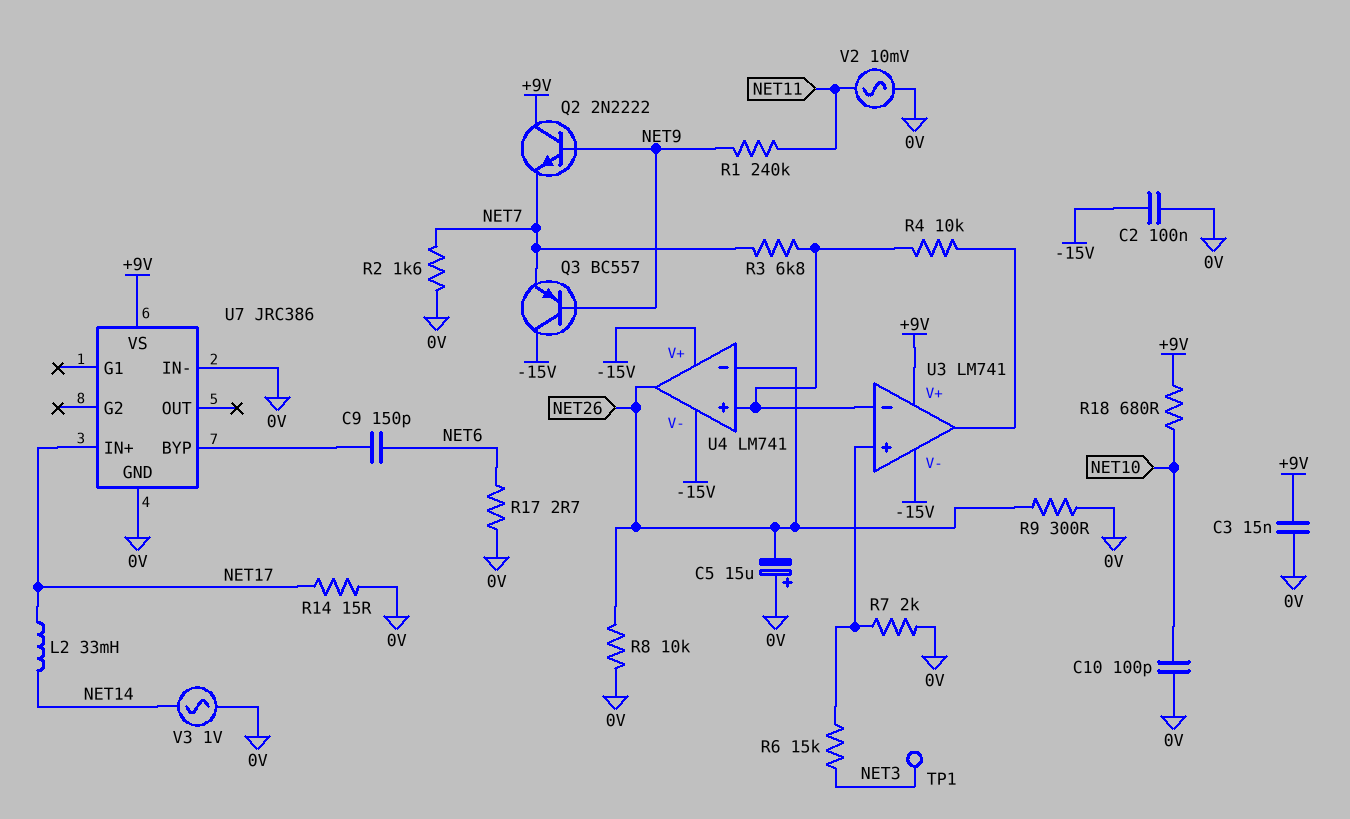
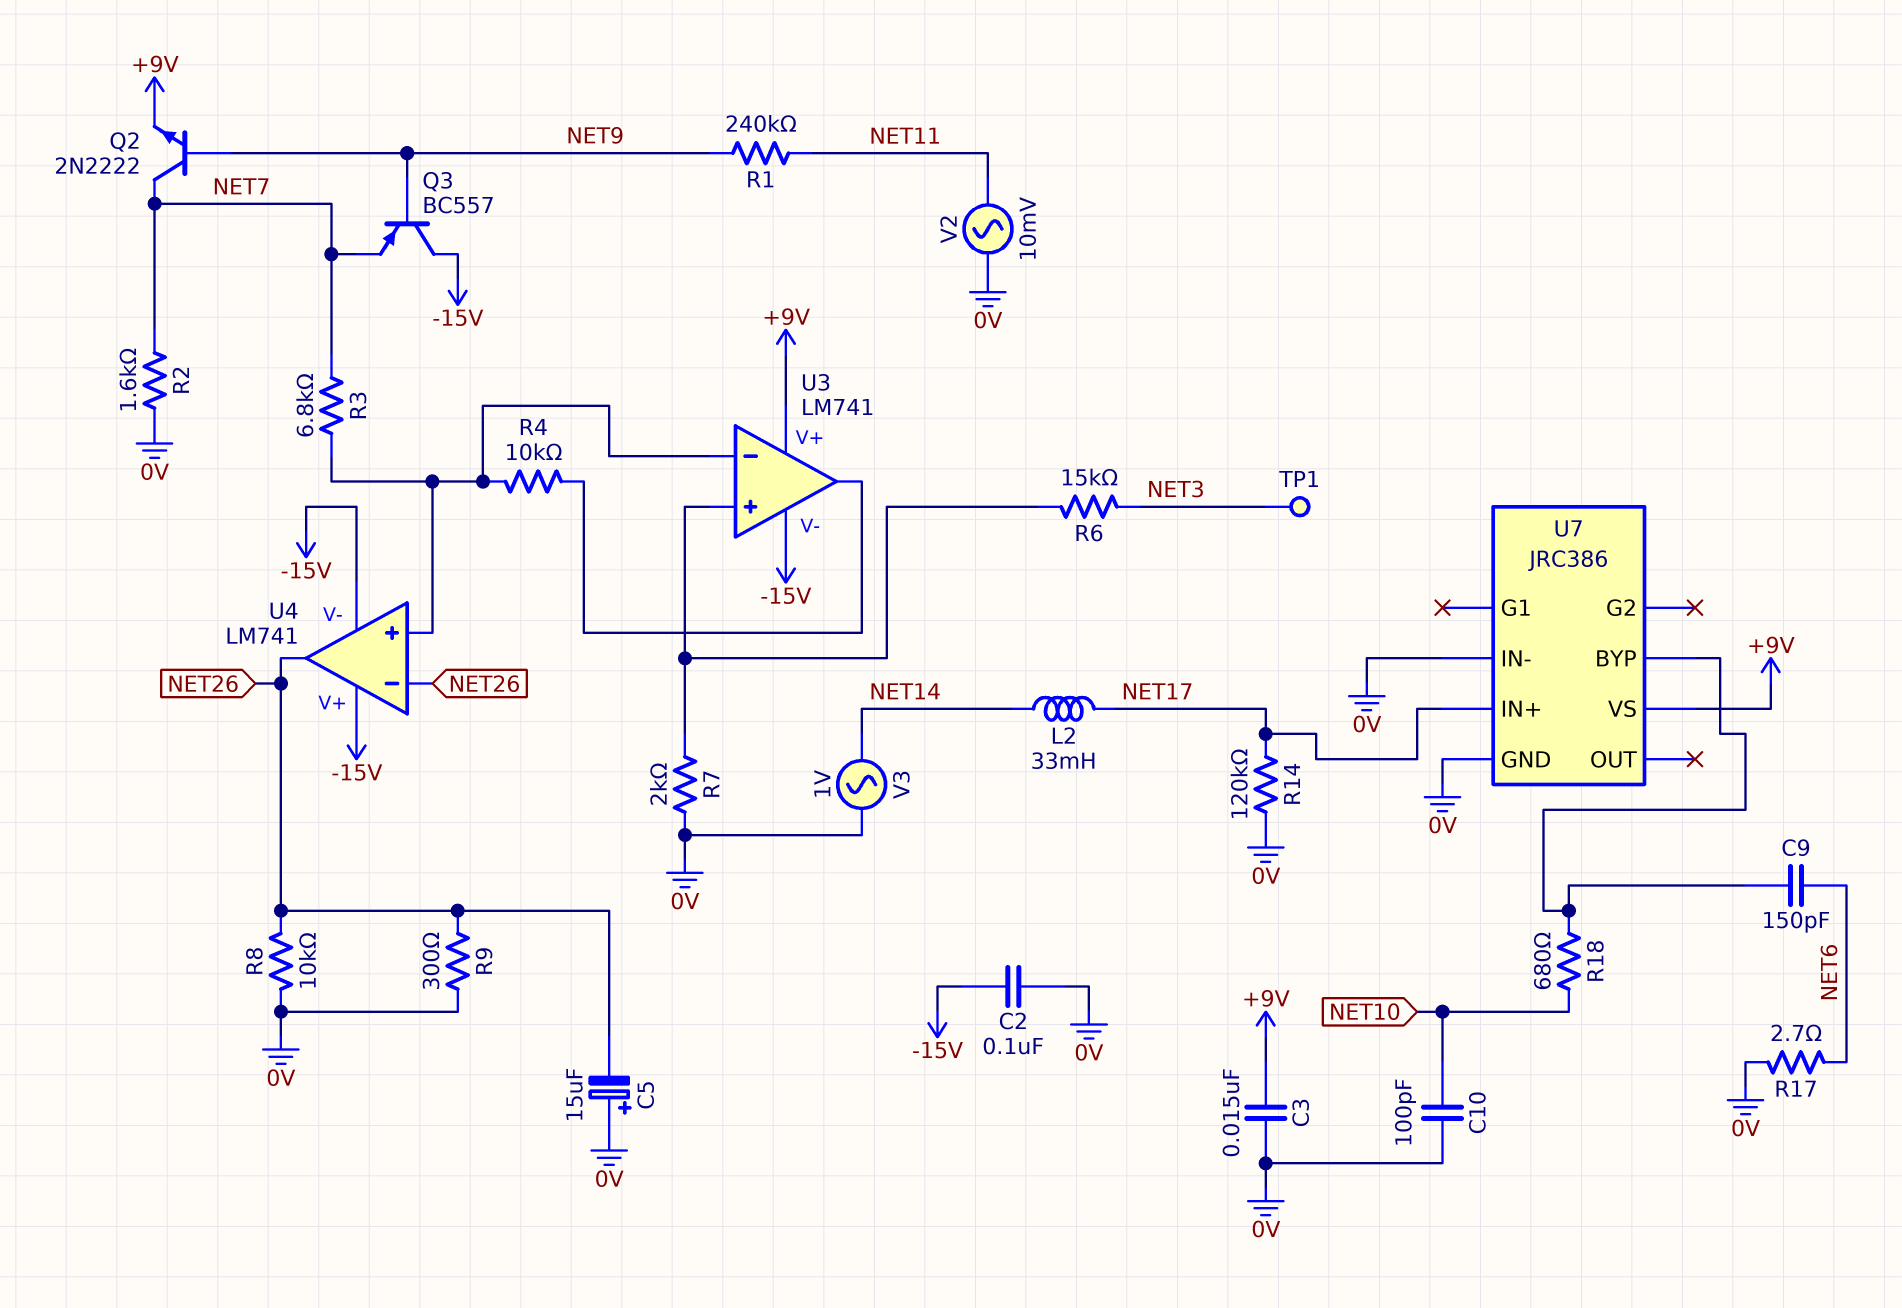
Q2: NPN 2N2222 (B NET9, C +9V, E NET7) -> NPN 2N2222 (B NET9, C NET7, E +9V)
R14: 15 (0V, NET17) -> 120k (0V, NET17)
R18: 680 (+9V, NET10) -> 680 (NET10, U7/BYP)

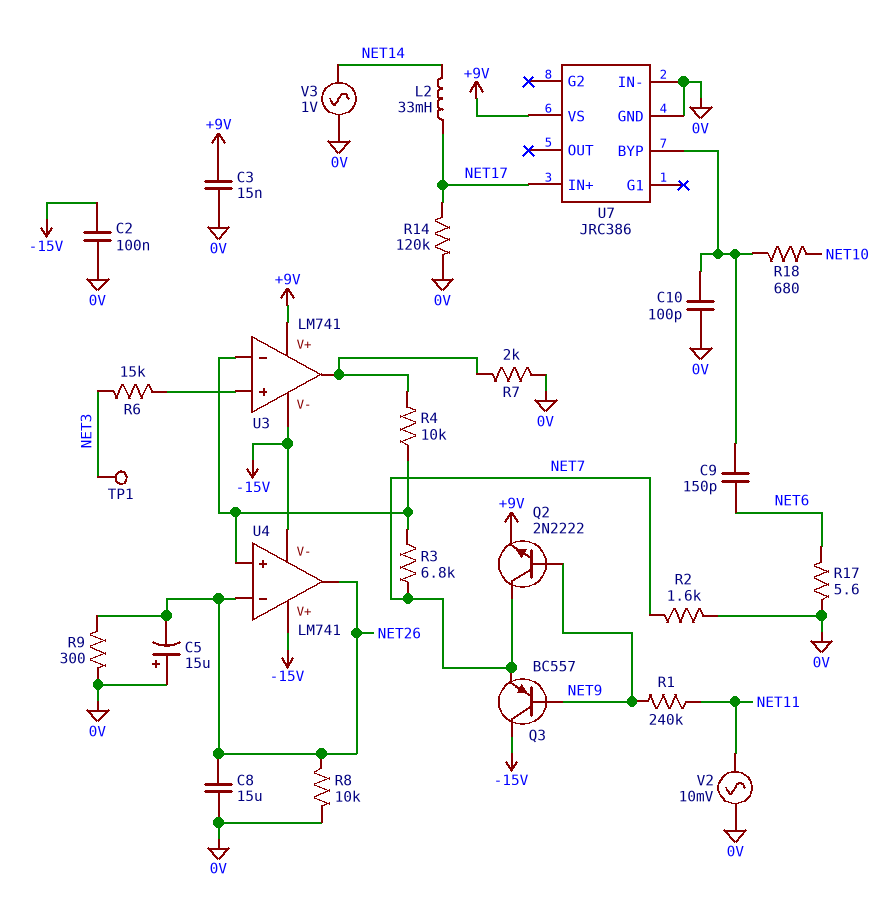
C8: none -> 15uF (0V, NET26)
C10: 100pF (0V, NET10) -> 100pF (0V, U7/BYP)
R7: 2k (0V, U3/in+) -> 2k (0V, U3/out)
R17: 2.7 (0V, NET6) -> 5.6 (0V, NET6)

